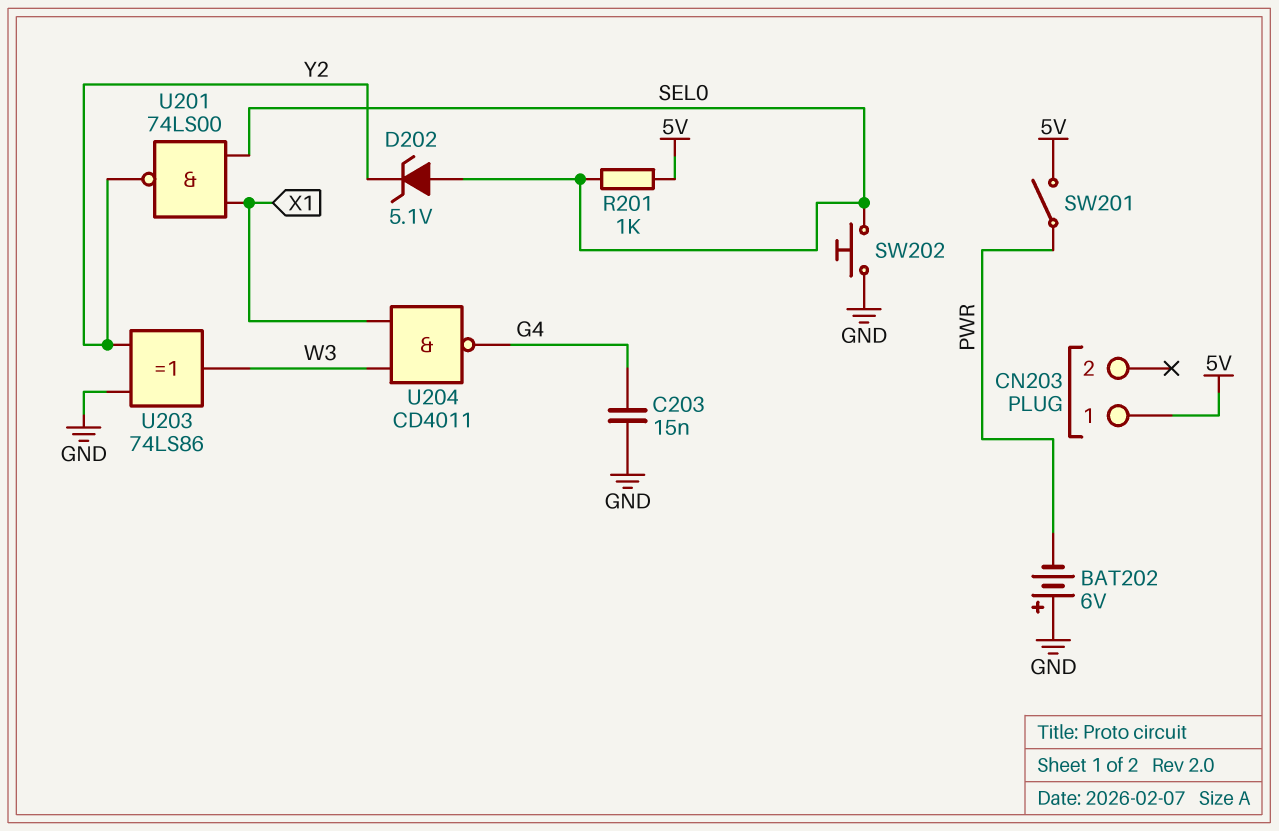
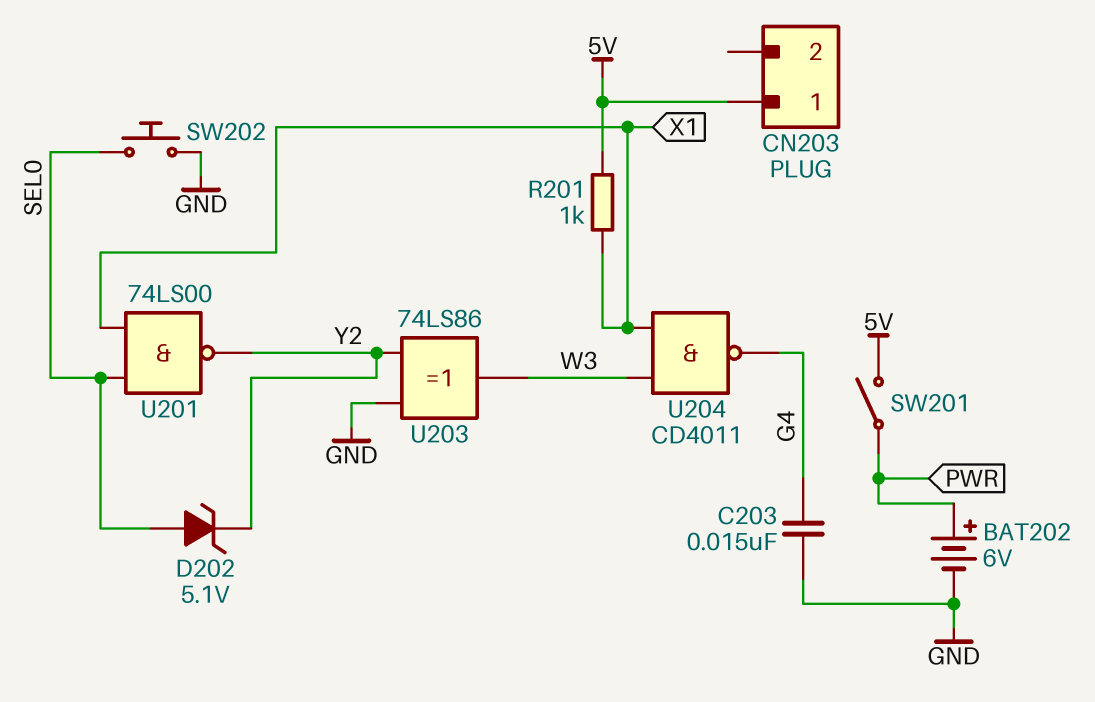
BAT202: 6V (plus GND, minus PWR) -> 6V (plus PWR, minus GND)
R201: 1k (5V, SEL0) -> 1k (5V, X1)

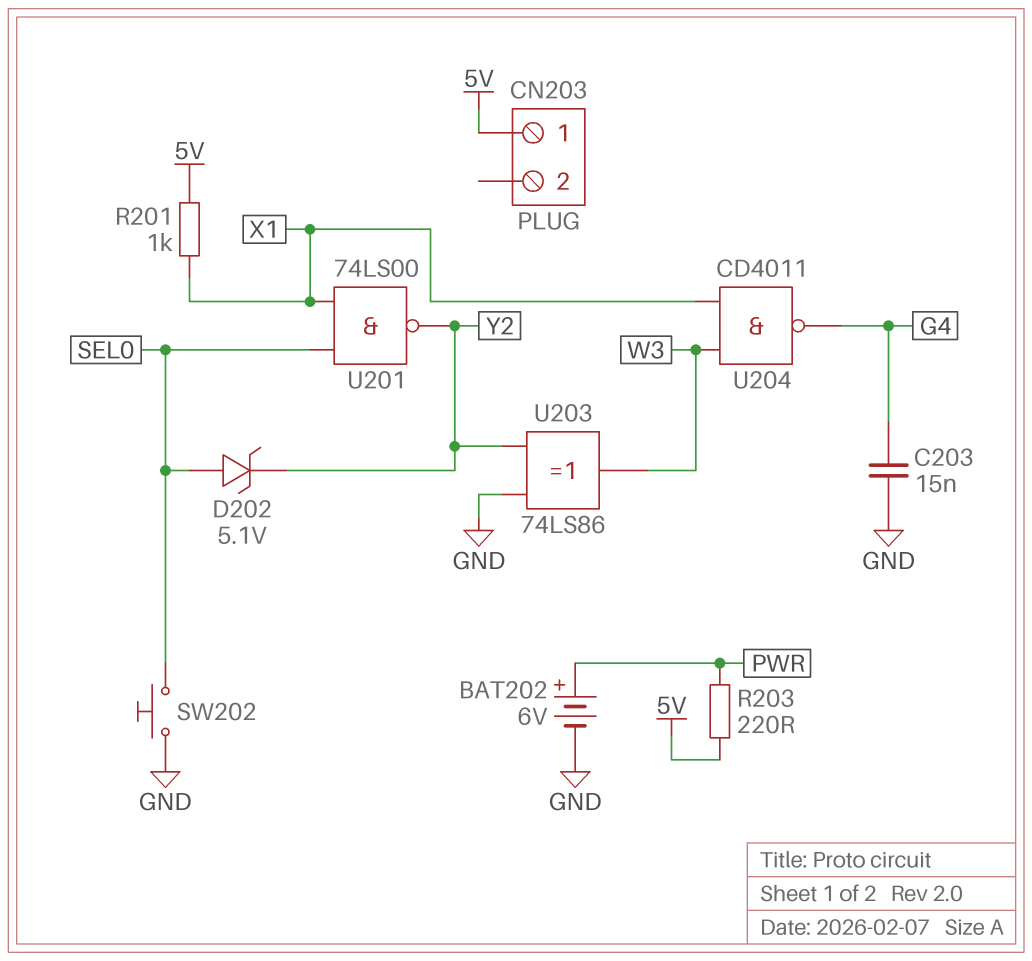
R203: none -> 220 (5V, PWR)
SW201: switch (5V, PWR) -> none

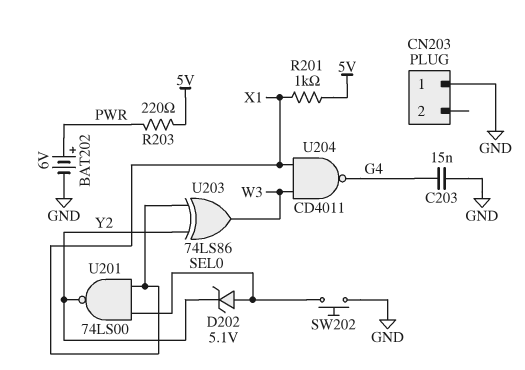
CN203 pin 1: 5V -> GND
U203: XOR 74LS86 (in GND, in Y2, out W3) -> XOR 74LS86 (in X1, in Y2, out W3)

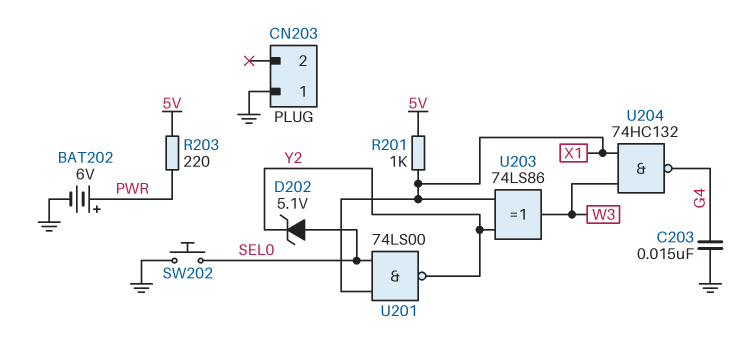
U204: NAND CD4011 (in W3, in X1, out G4) -> NAND 74HC132 (in W3, in X1, out G4)

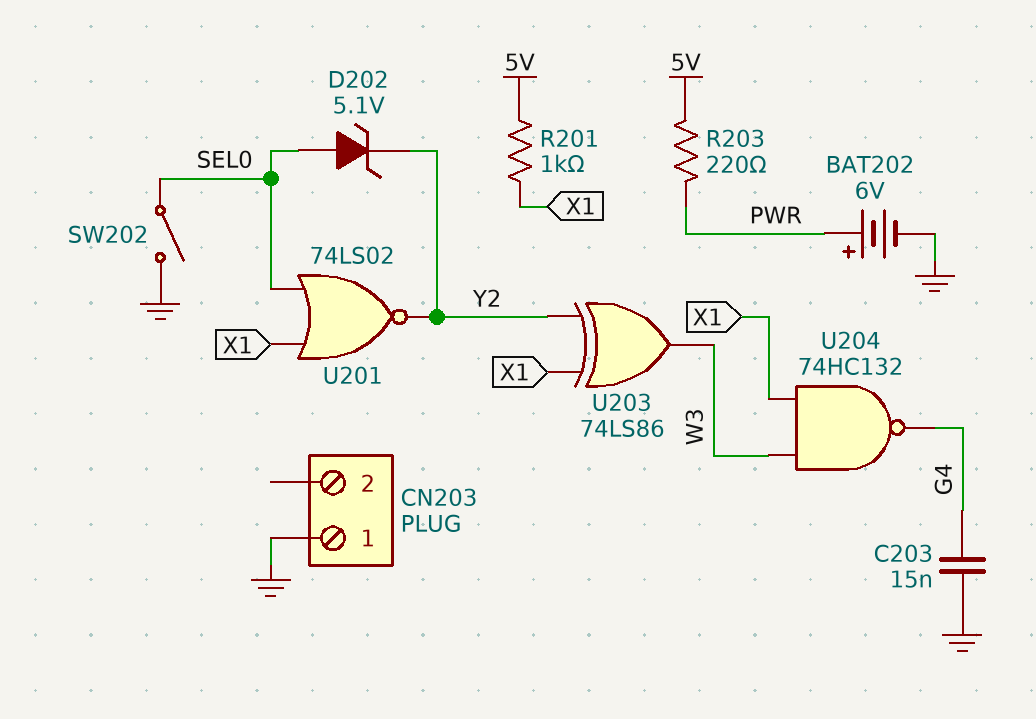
SW202: button (GND, SEL0) -> switch (GND, SEL0)
U201: NAND 74LS00 (in SEL0, in X1, out Y2) -> NOR 74LS02 (in SEL0, in X1, out Y2)

